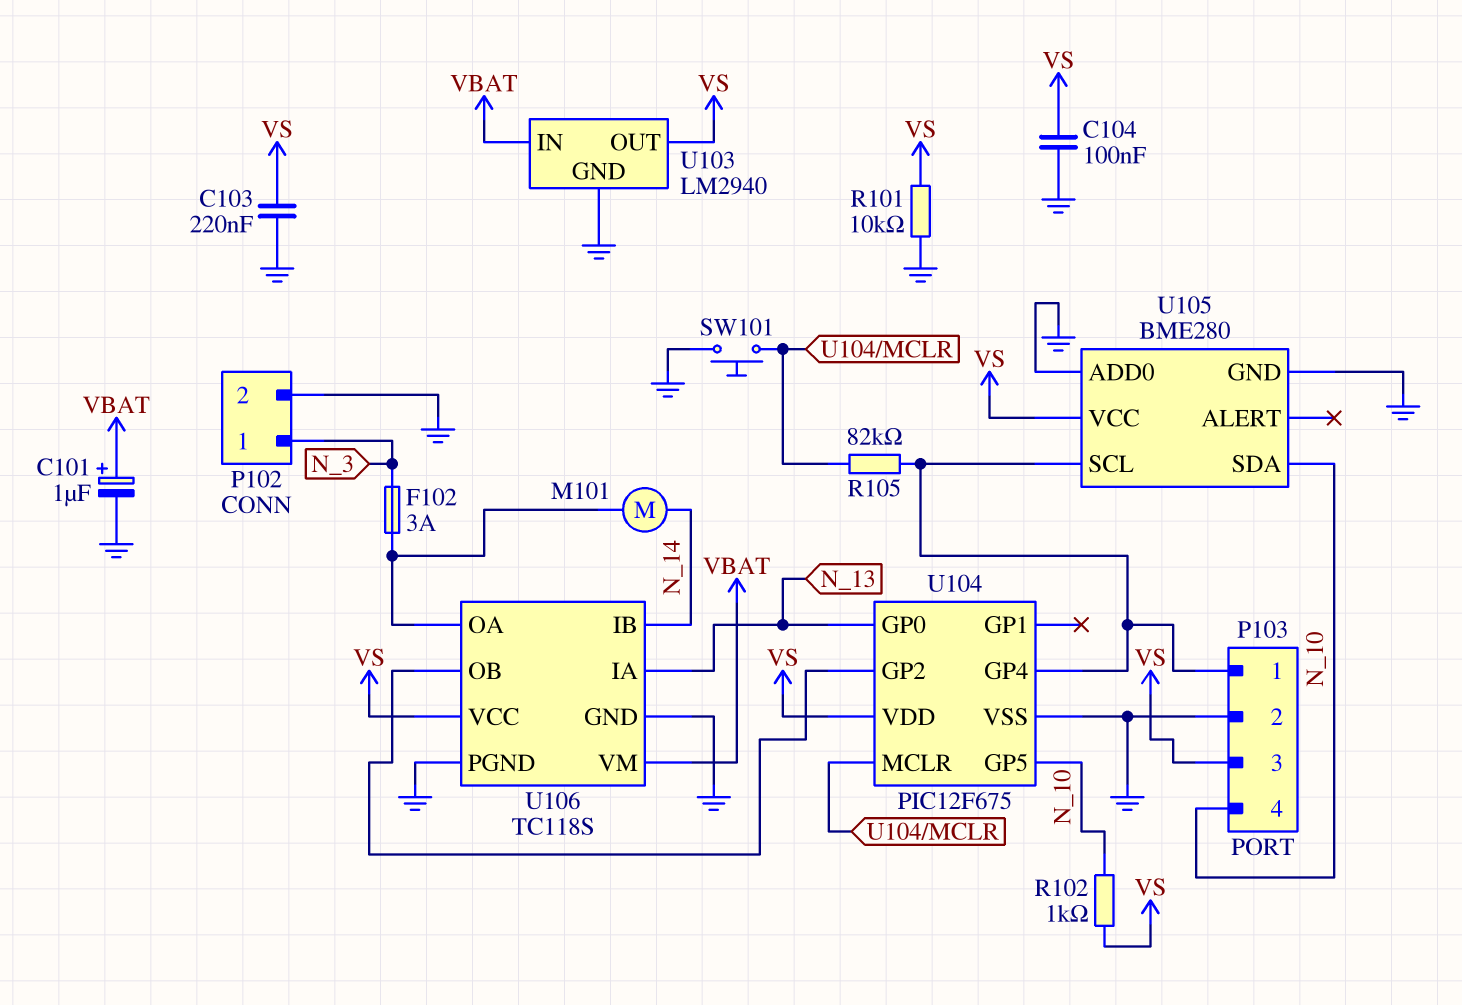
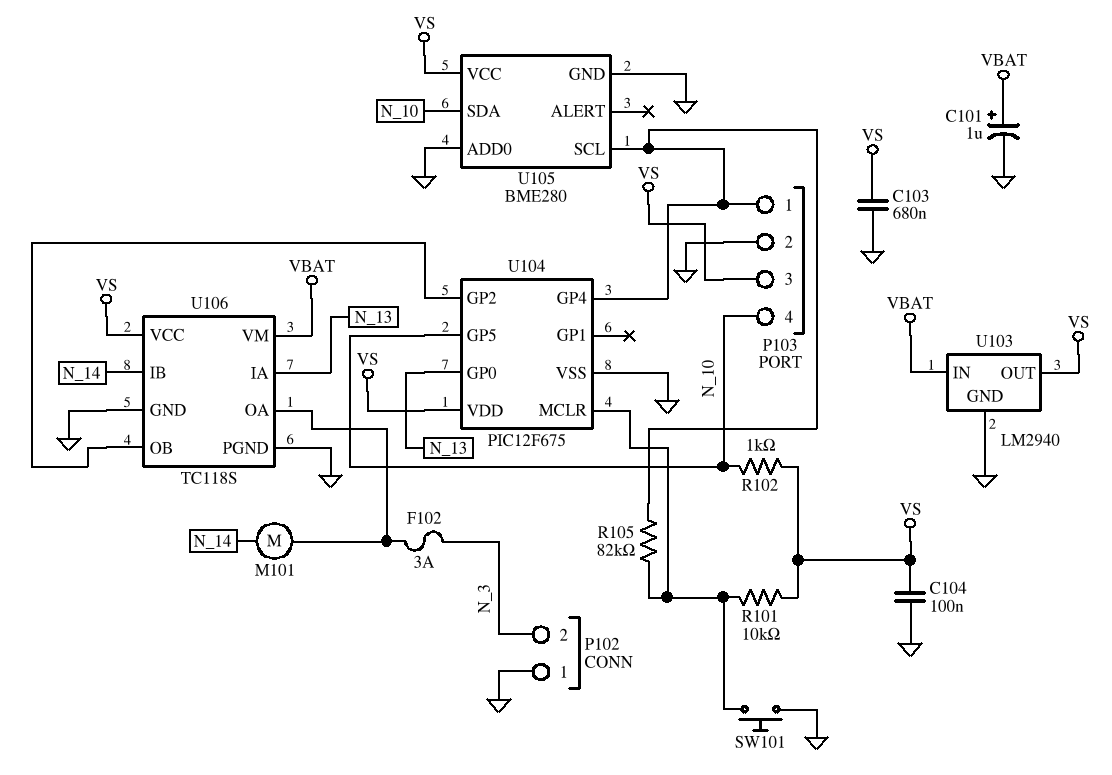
C103: 220nF (GND, VS) -> 680nF (GND, VS)
P102 pin 1: N_3 -> GND
P102 pin 2: GND -> N_3
R101: 10k (GND, VS) -> 10k (U104/MCLR, VS)

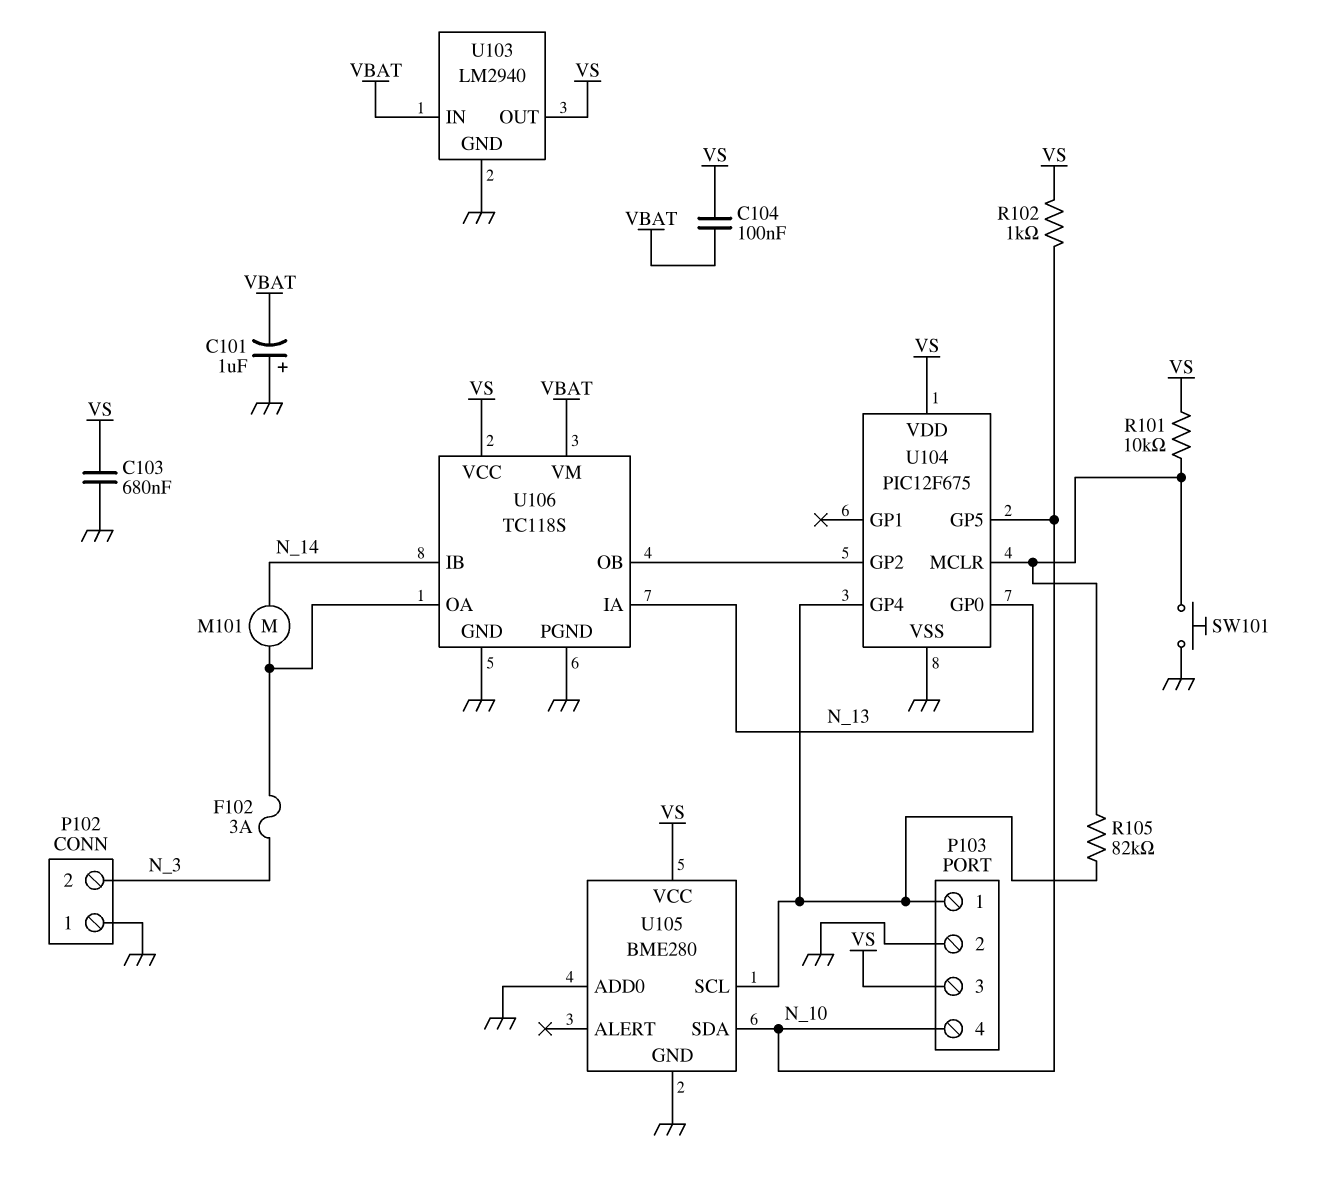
C101: 1uF (plus VBAT, minus GND) -> 1uF (plus GND, minus VBAT)
C104: 100nF (GND, VS) -> 100nF (VBAT, VS)

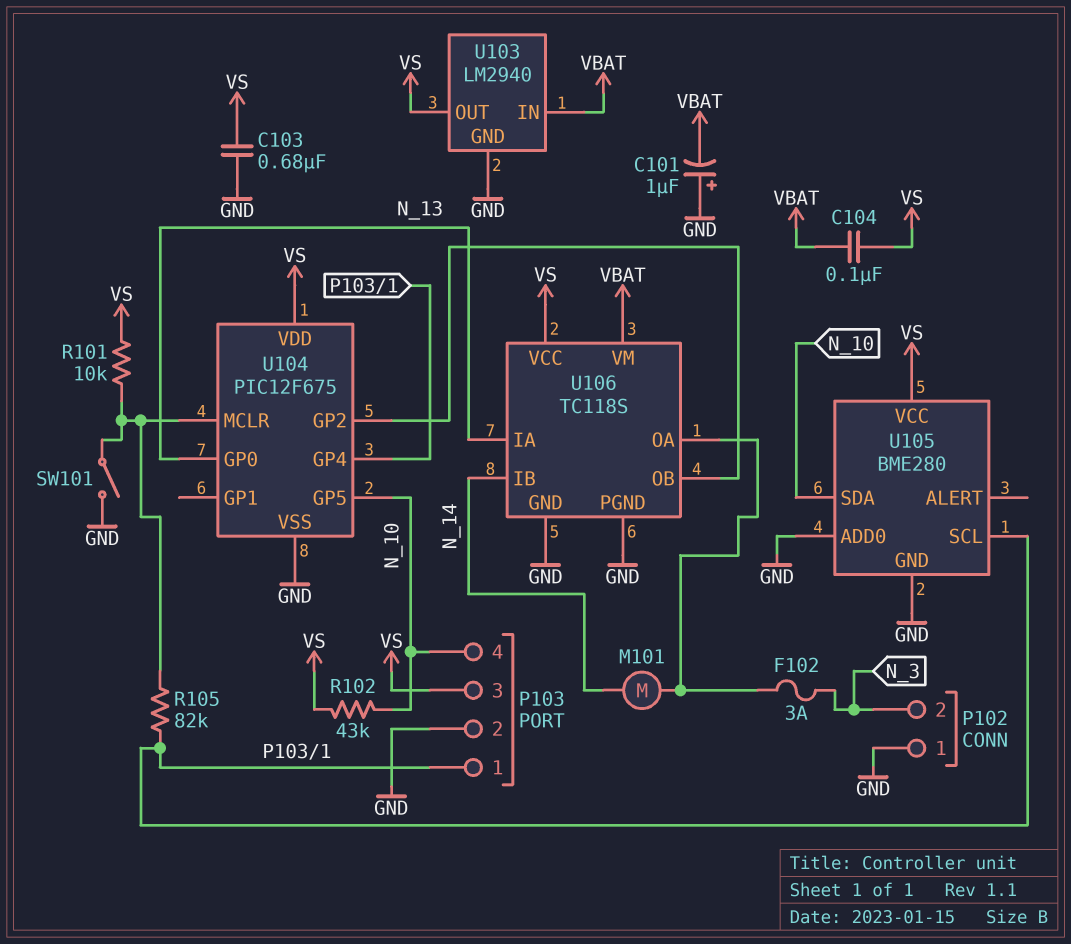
R102: 1k (N_10, VS) -> 43k (N_10, VS)
SW101: button (GND, U104/MCLR) -> switch (GND, U104/MCLR)

